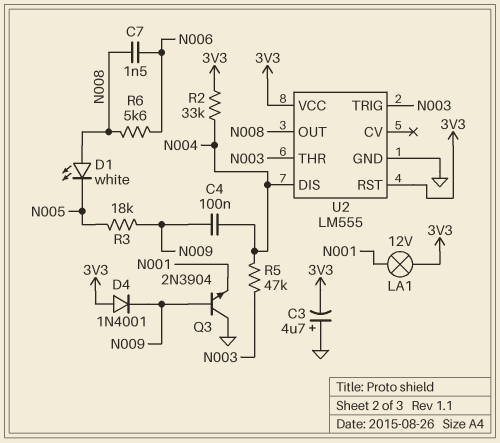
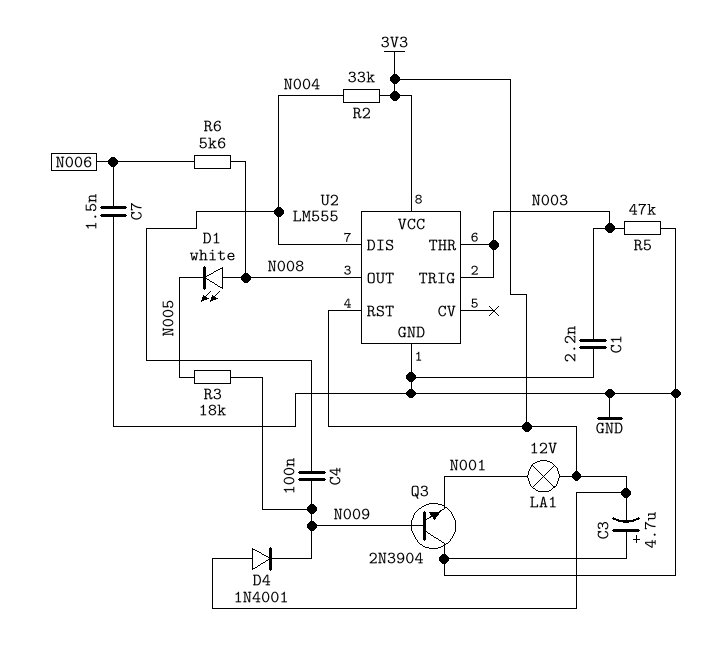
C1: none -> 2.2nF (GND, N003)
C7: 1.5nF (N006, N008) -> 1.5nF (GND, N006)
R5: 47k (N003, N004) -> 47k (GND, N003)

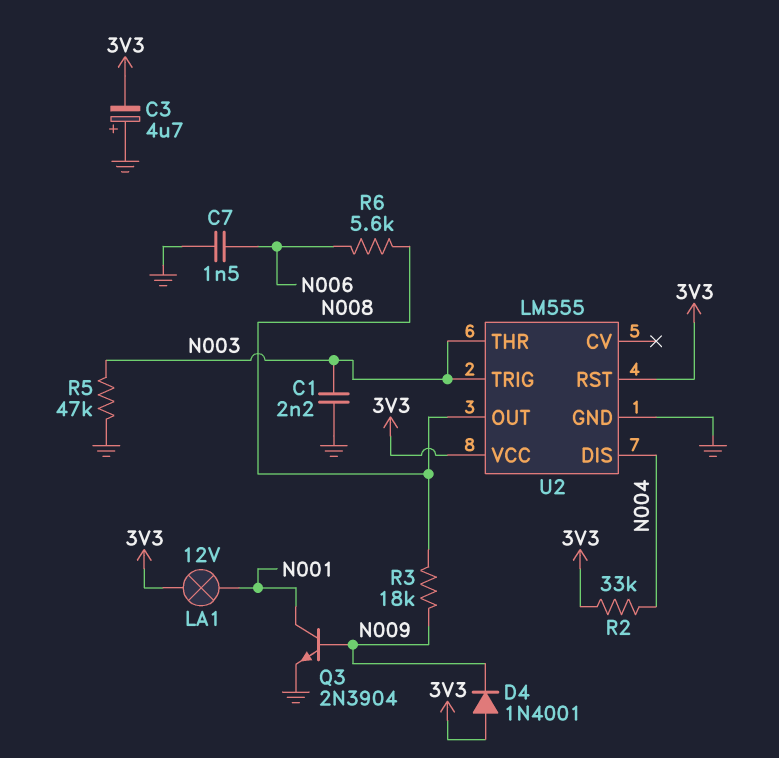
C4: 100nF (N004, N009) -> none
D1: LED white (A N008, K N005) -> none
Q3: NPN 2N3904 (B N009, C GND, E N001) -> NPN 2N3904 (B N009, C N001, E GND)
R3: 18k (N005, N009) -> 18k (N008, N009)

